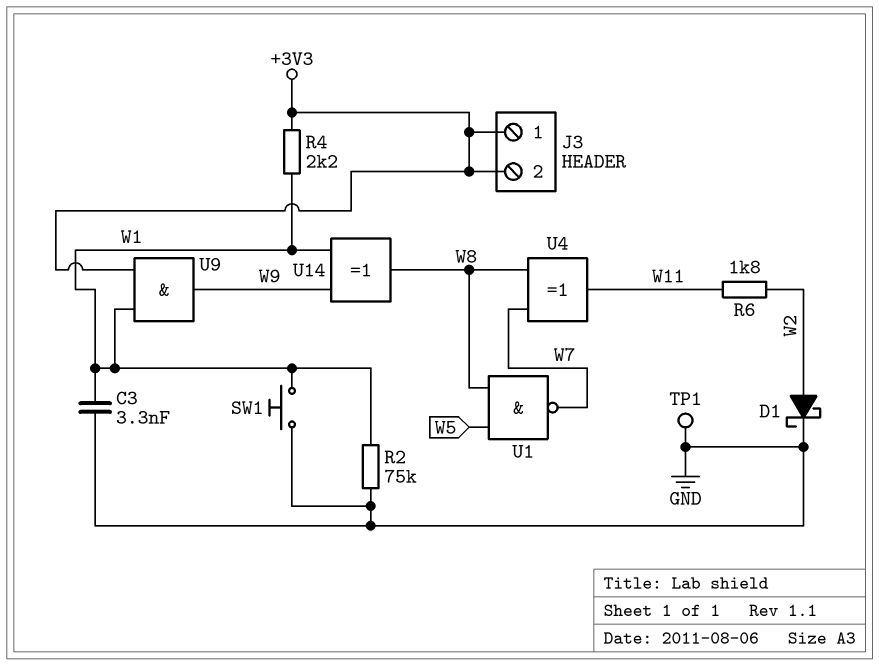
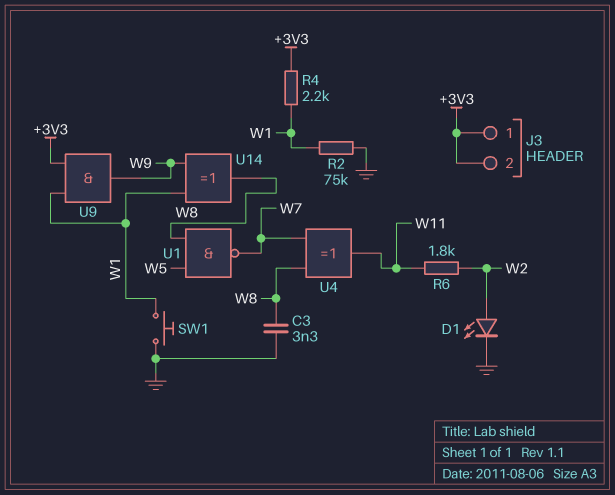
C3: 3.3nF (GND, W1) -> 3.3nF (GND, W8)
D1: schottky (A W2, K GND) -> LED (A W2, K GND)
TP1: test point (GND) -> none

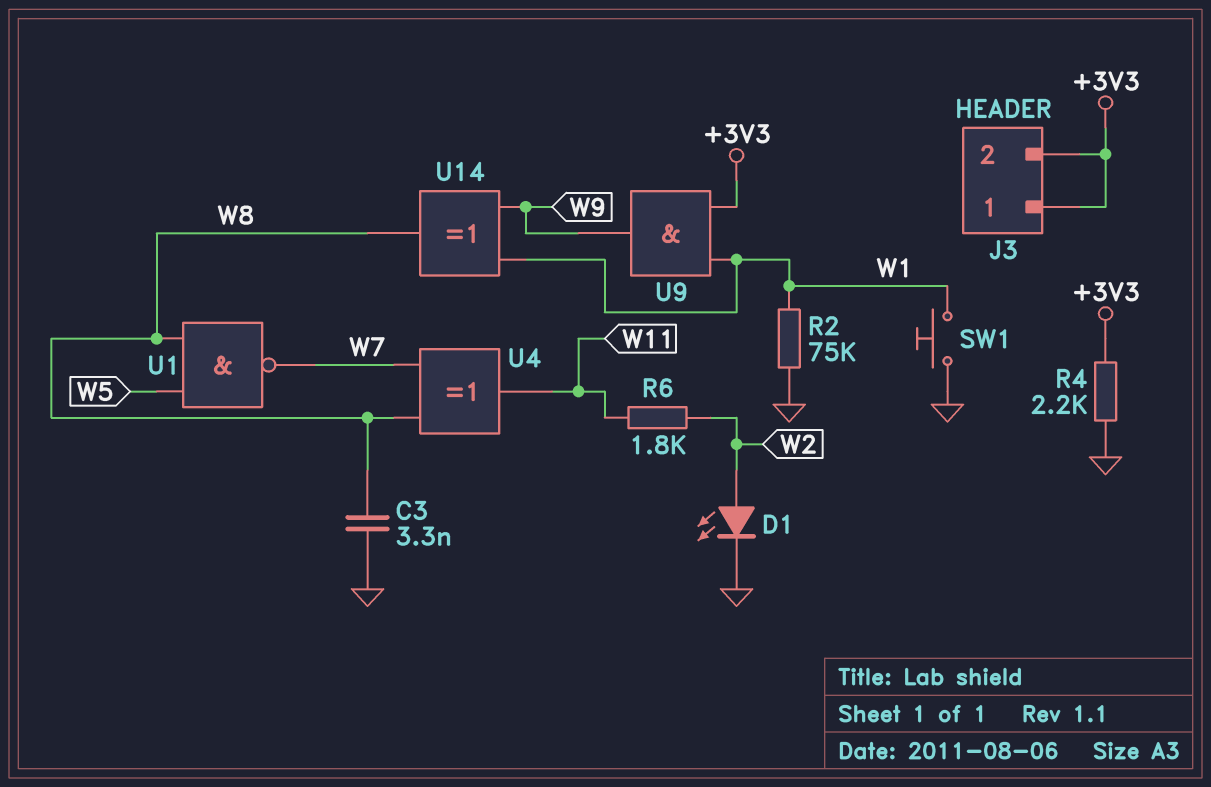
R4: 2.2k (+3V3, W1) -> 2.2k (+3V3, GND)

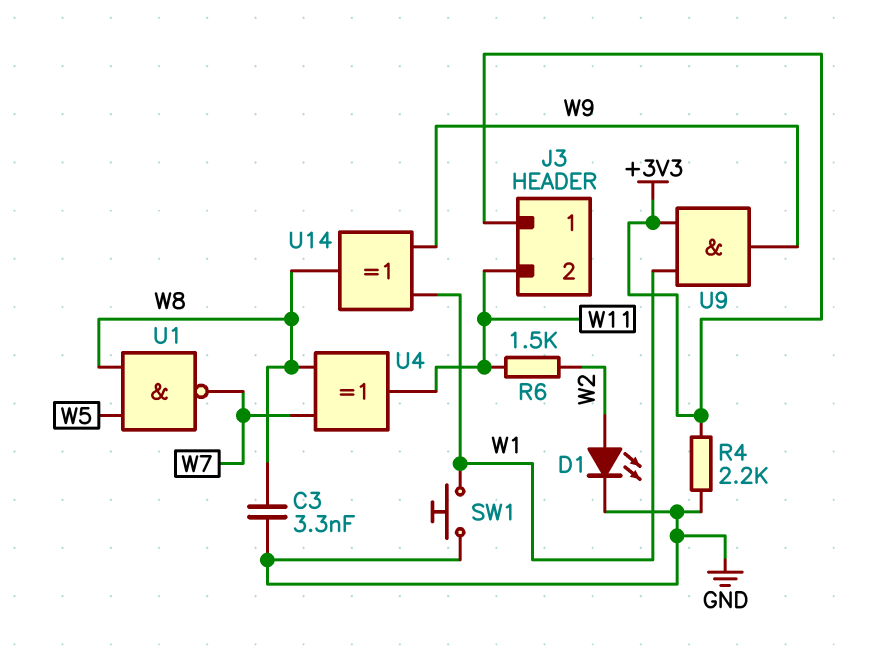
J3 pin 2: +3V3 -> W11
R2: 75k (GND, W1) -> none
R6: 1.8k (W2, W11) -> 1.5k (W2, W11)

